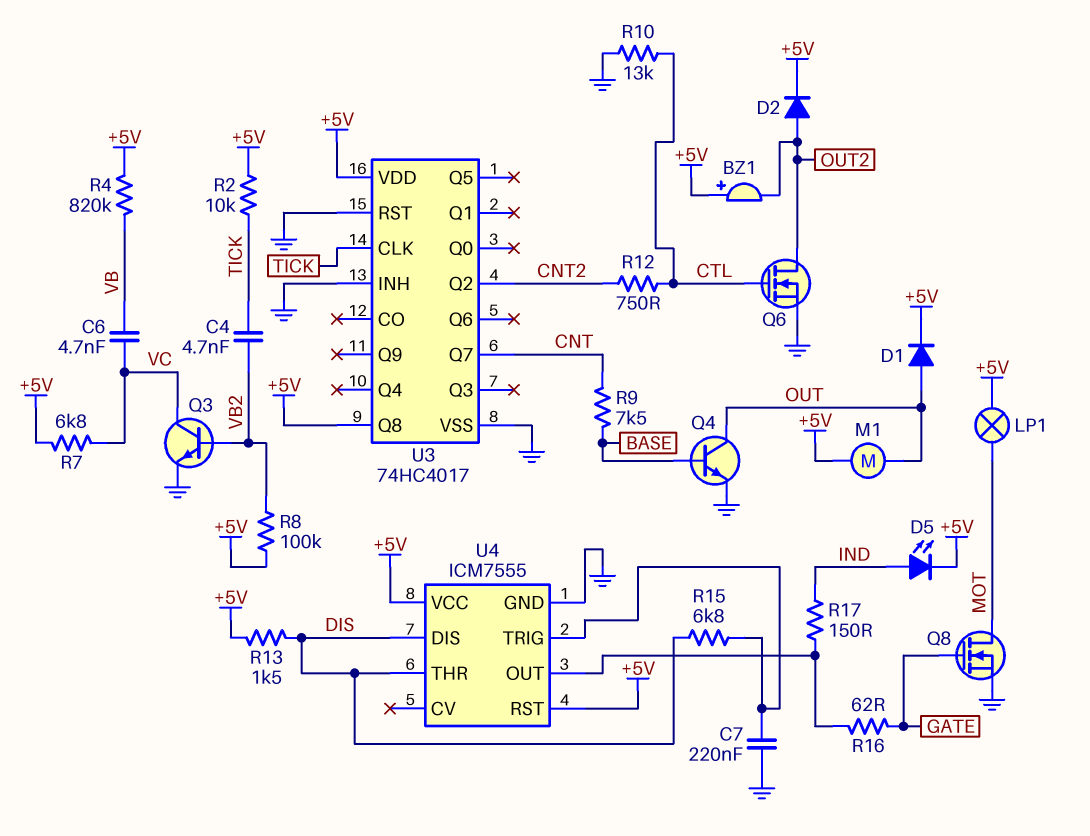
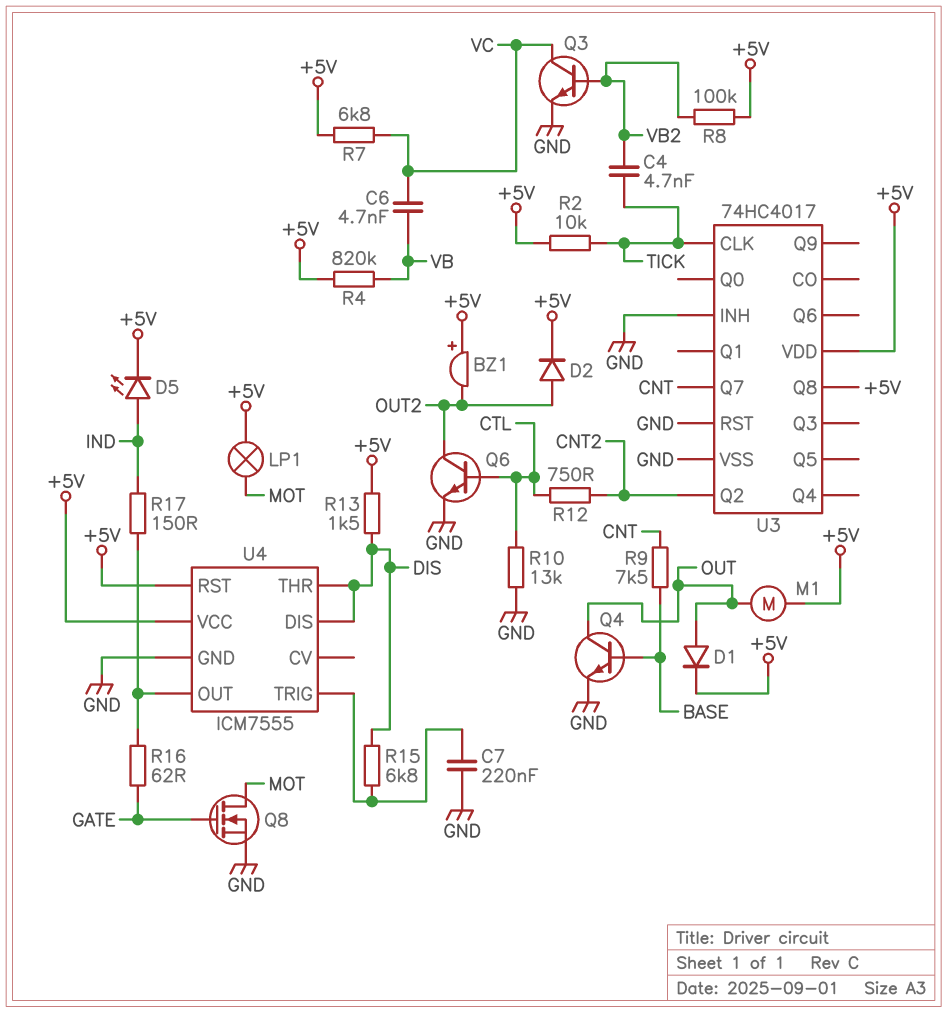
Q6: NMOS (G CTL, D OUT2, S GND) -> NPN (B CTL, C OUT2, E GND)

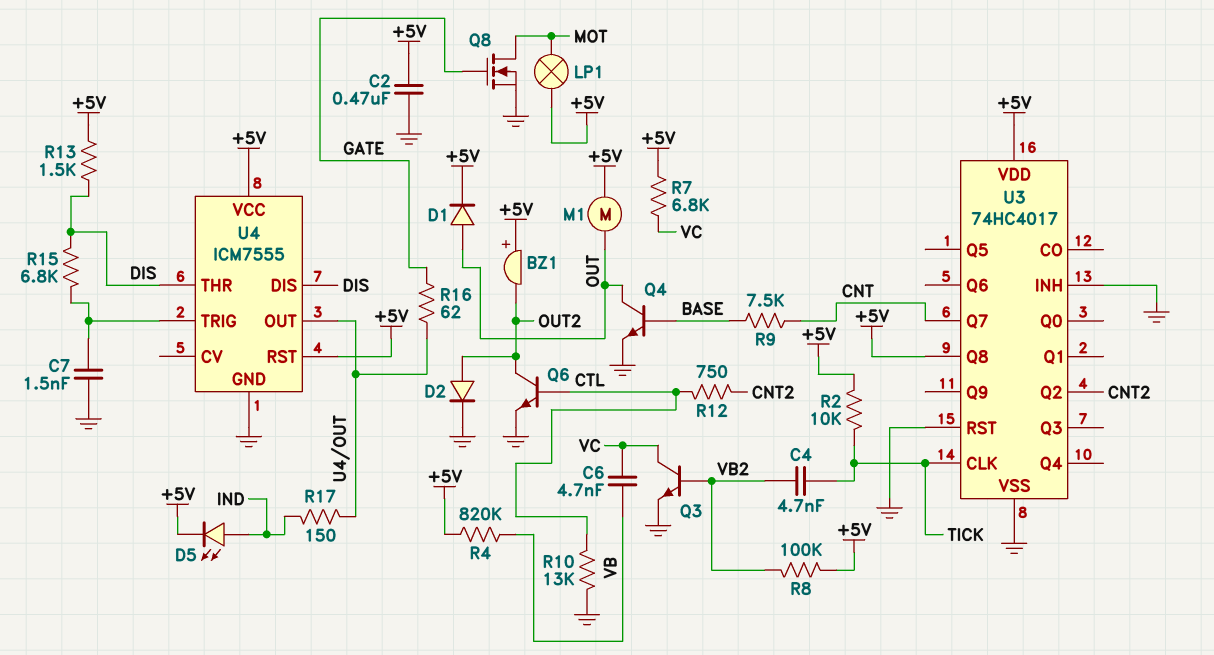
C2: none -> 470nF (+5V, GND)
C7: 220nF (GND, U4/TRIG) -> 1.5nF (GND, U4/TRIG)
D2: diode (A OUT2, K +5V) -> diode (A OUT2, K GND)

